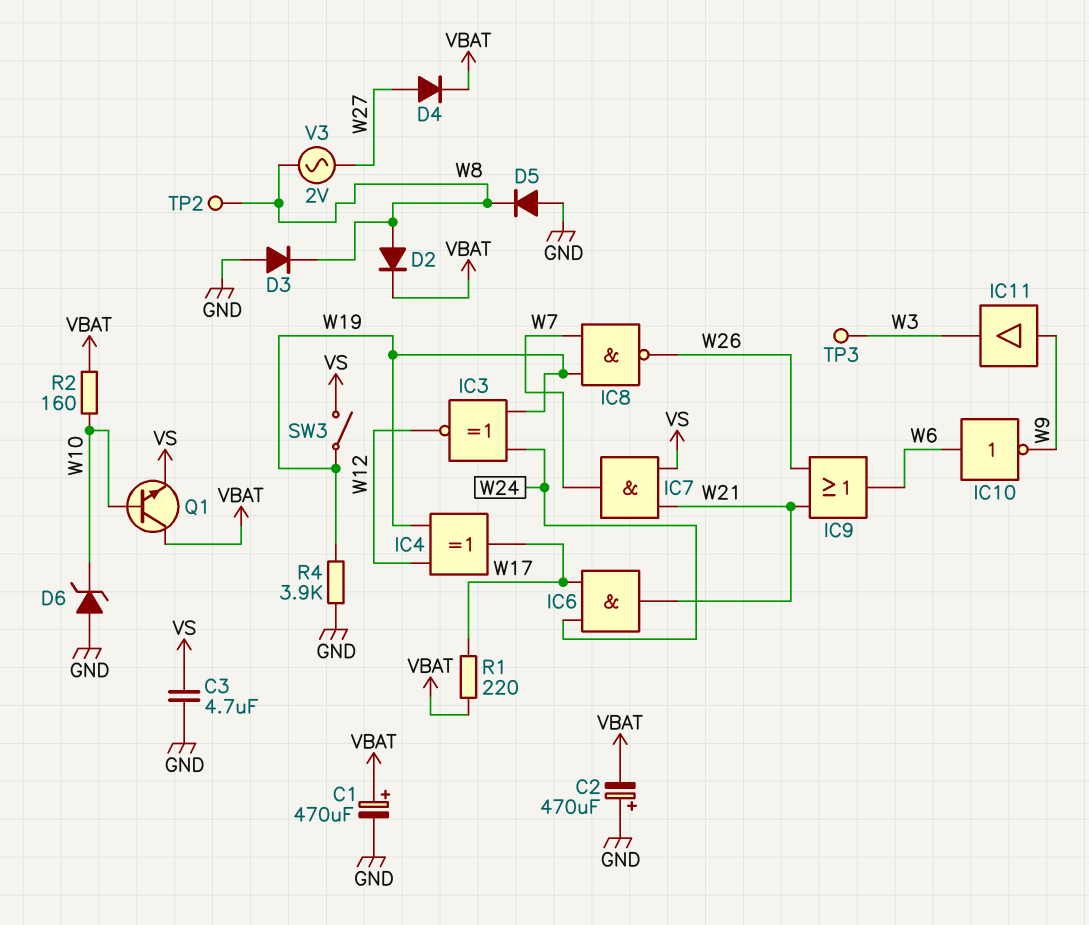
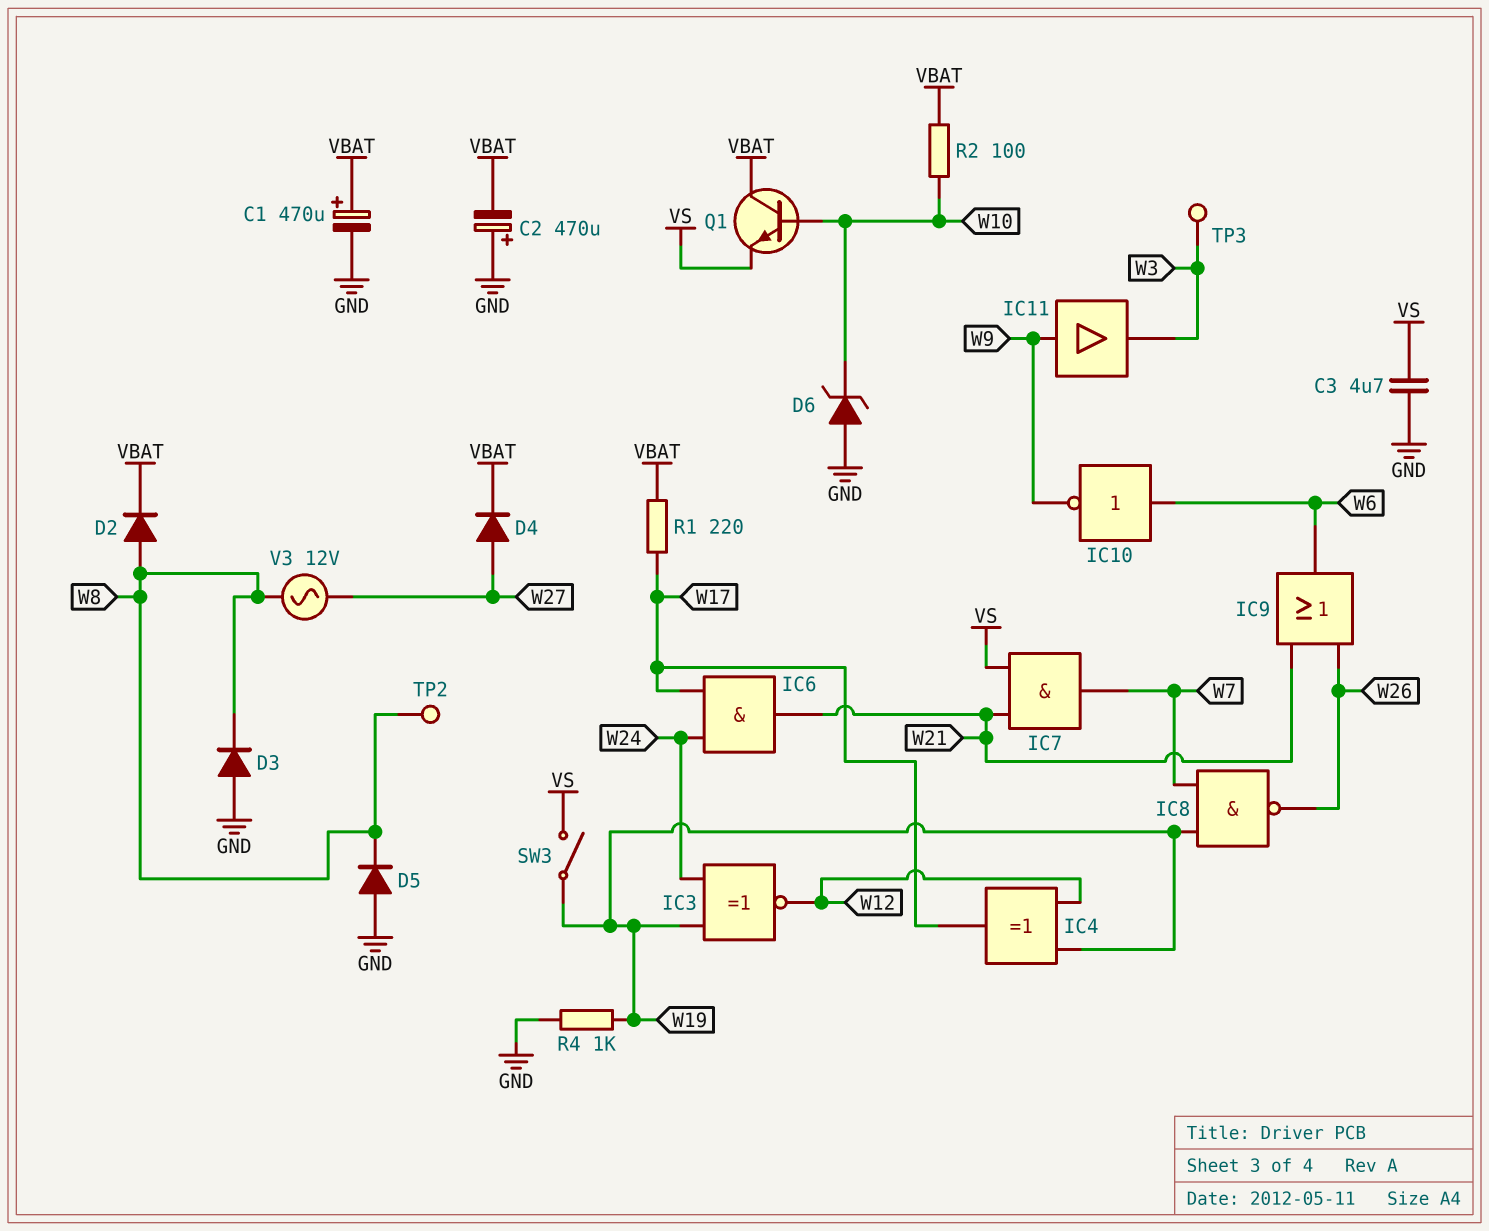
R2: 160 (VBAT, W10) -> 100 (VBAT, W10)
R4: 3.9k (GND, W19) -> 1k (GND, W19)
V3: AC 2V (W8, W27) -> AC 12V (W8, W27)

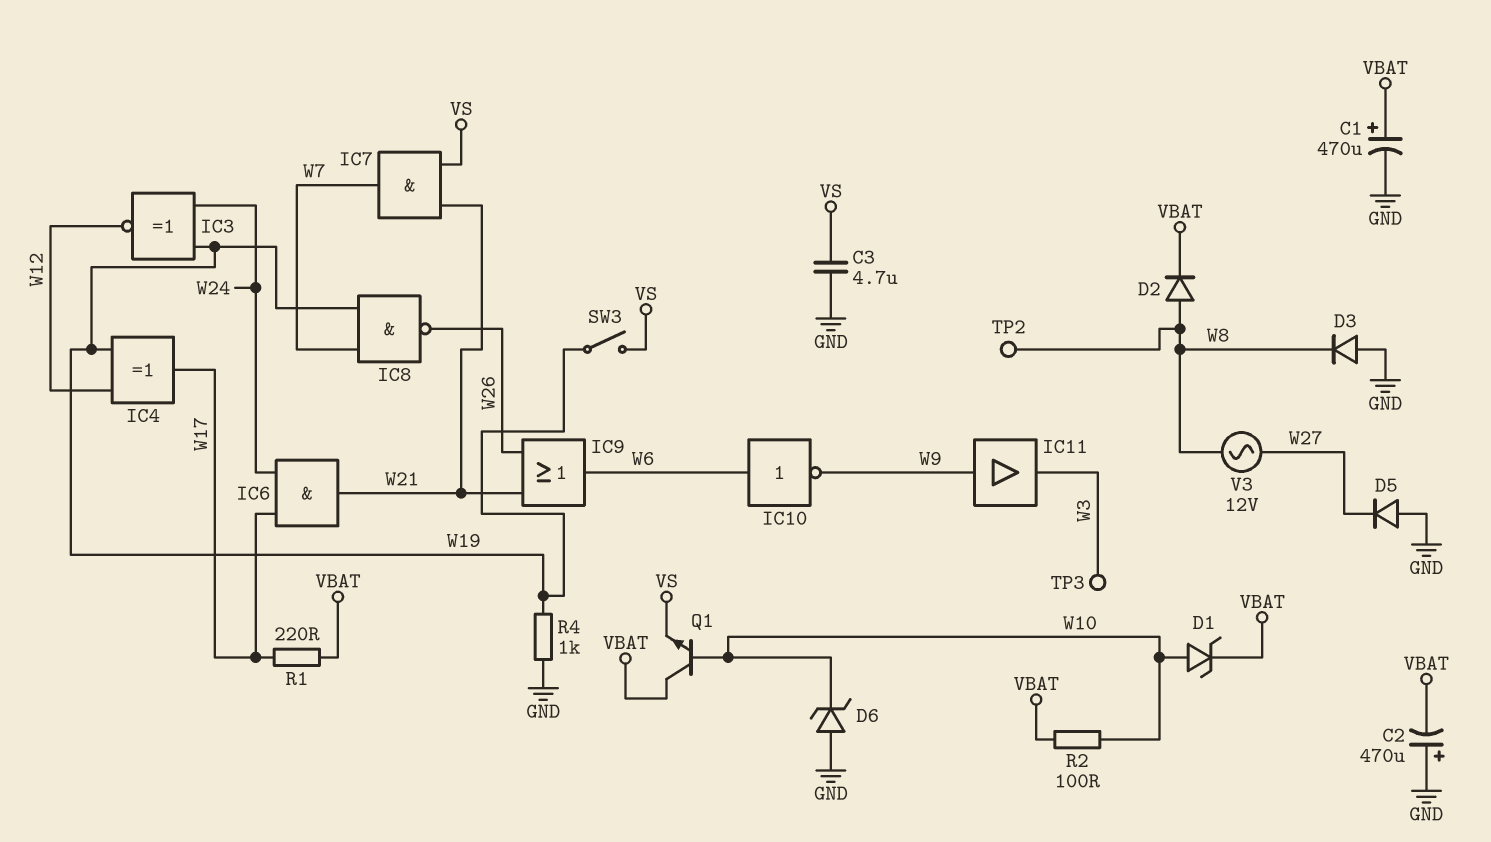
D1: none -> zener (A W10, K VBAT)
D4: diode (A W27, K VBAT) -> none
D5: diode (A GND, K W8) -> diode (A GND, K W27)

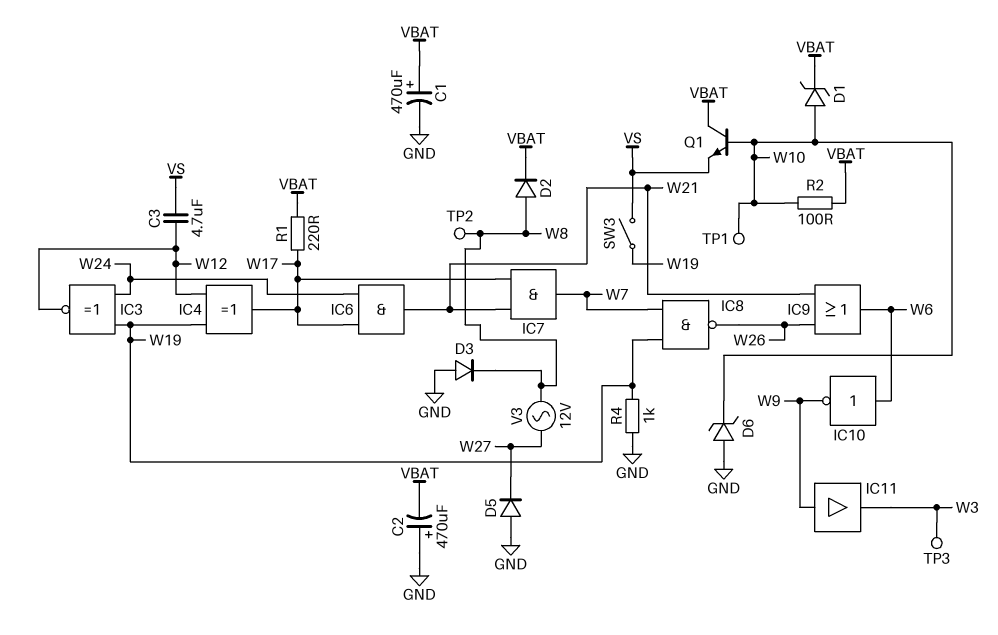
C3: 4.7uF (GND, VS) -> 4.7uF (VS, W12)
IC7: AND (in VS, in W21, out W7) -> AND (in W17, in W21, out W7)
TP1: none -> test point (W10)

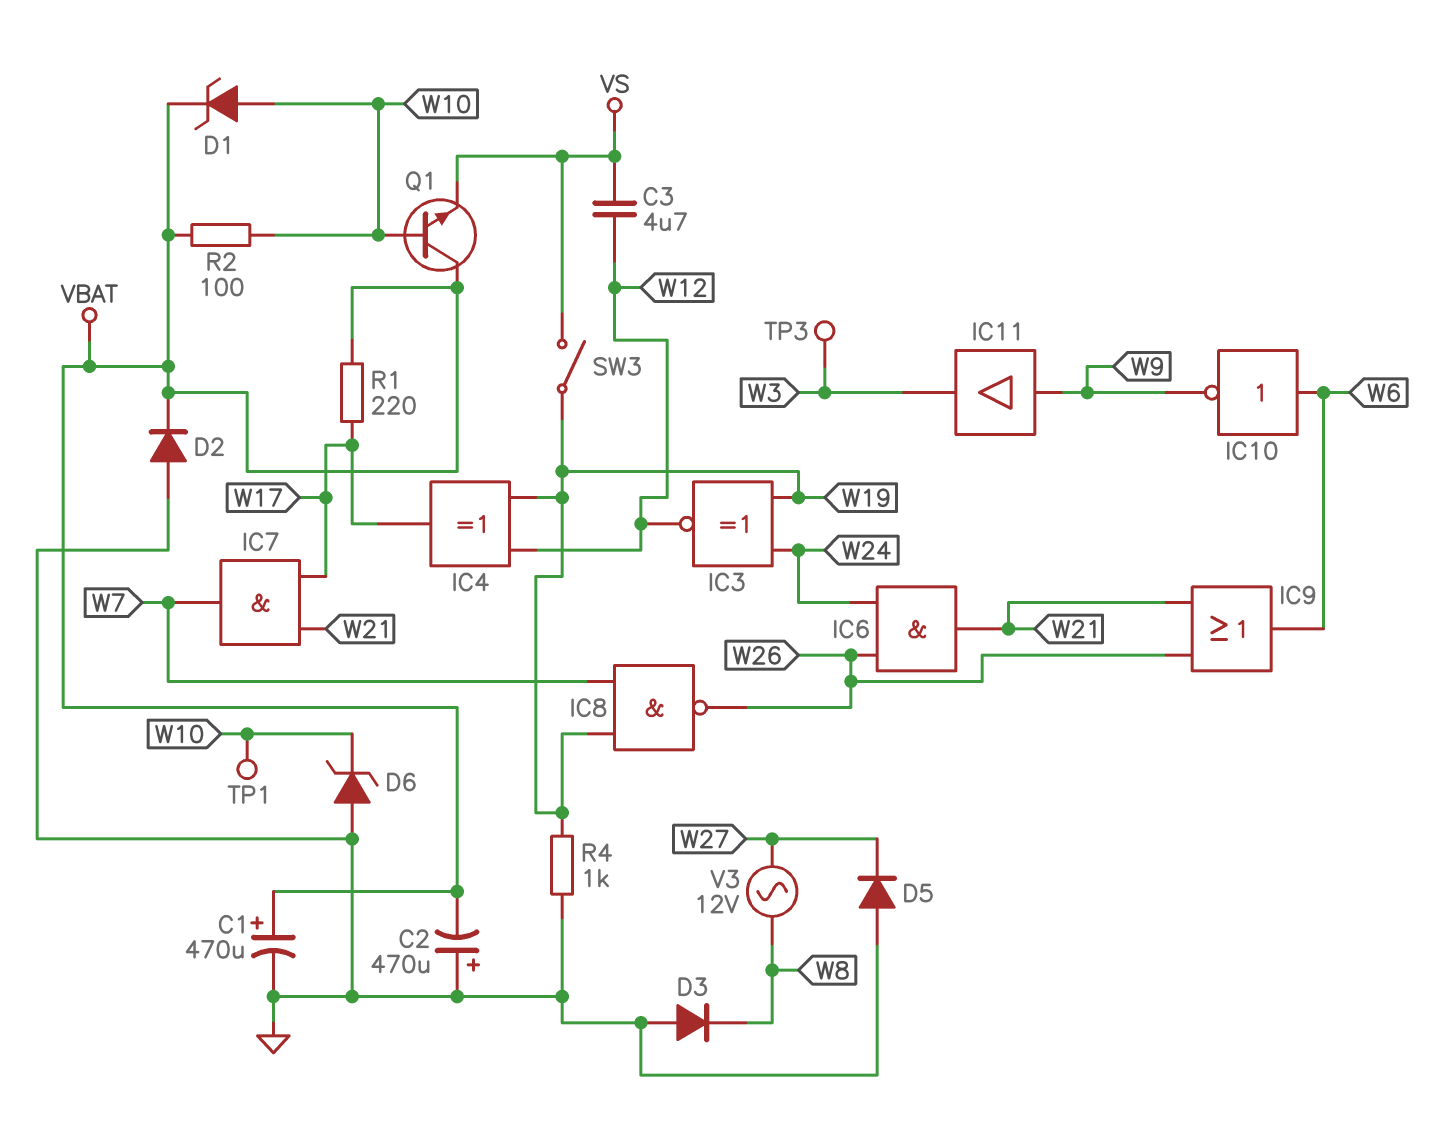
D2: diode (A W8, K VBAT) -> diode (A GND, K VBAT)
IC6: AND (in W17, in W24, out W21) -> AND (in W24, in W26, out W21)
TP2: test point (W8) -> none

